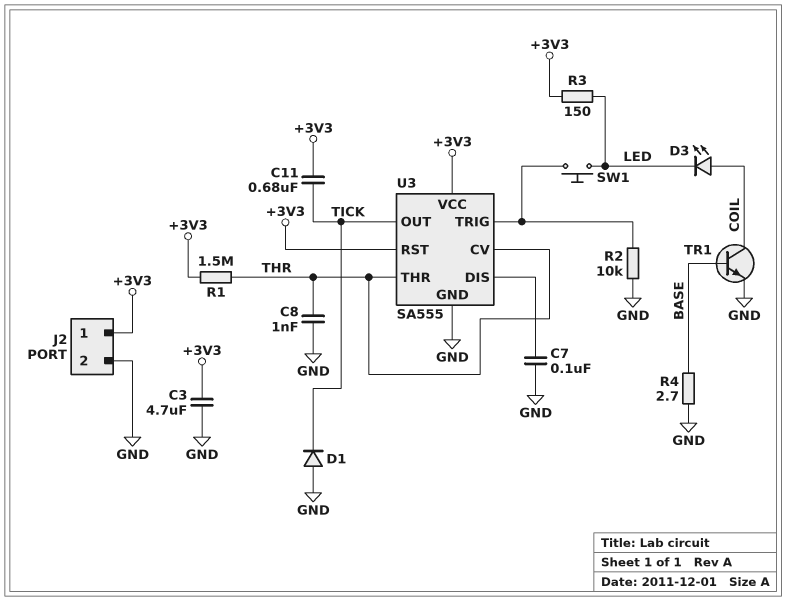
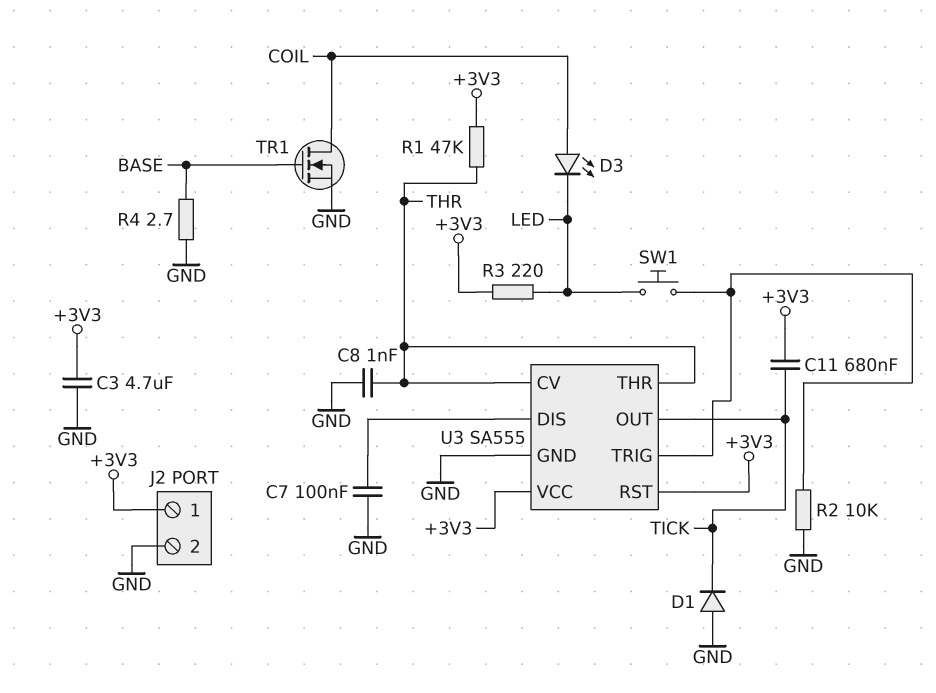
R1: 1.5M (+3V3, THR) -> 47k (+3V3, THR)
R3: 150 (+3V3, LED) -> 220 (+3V3, LED)
TR1: NPN (B BASE, C COIL, E GND) -> NMOS (G BASE, D COIL, S GND)

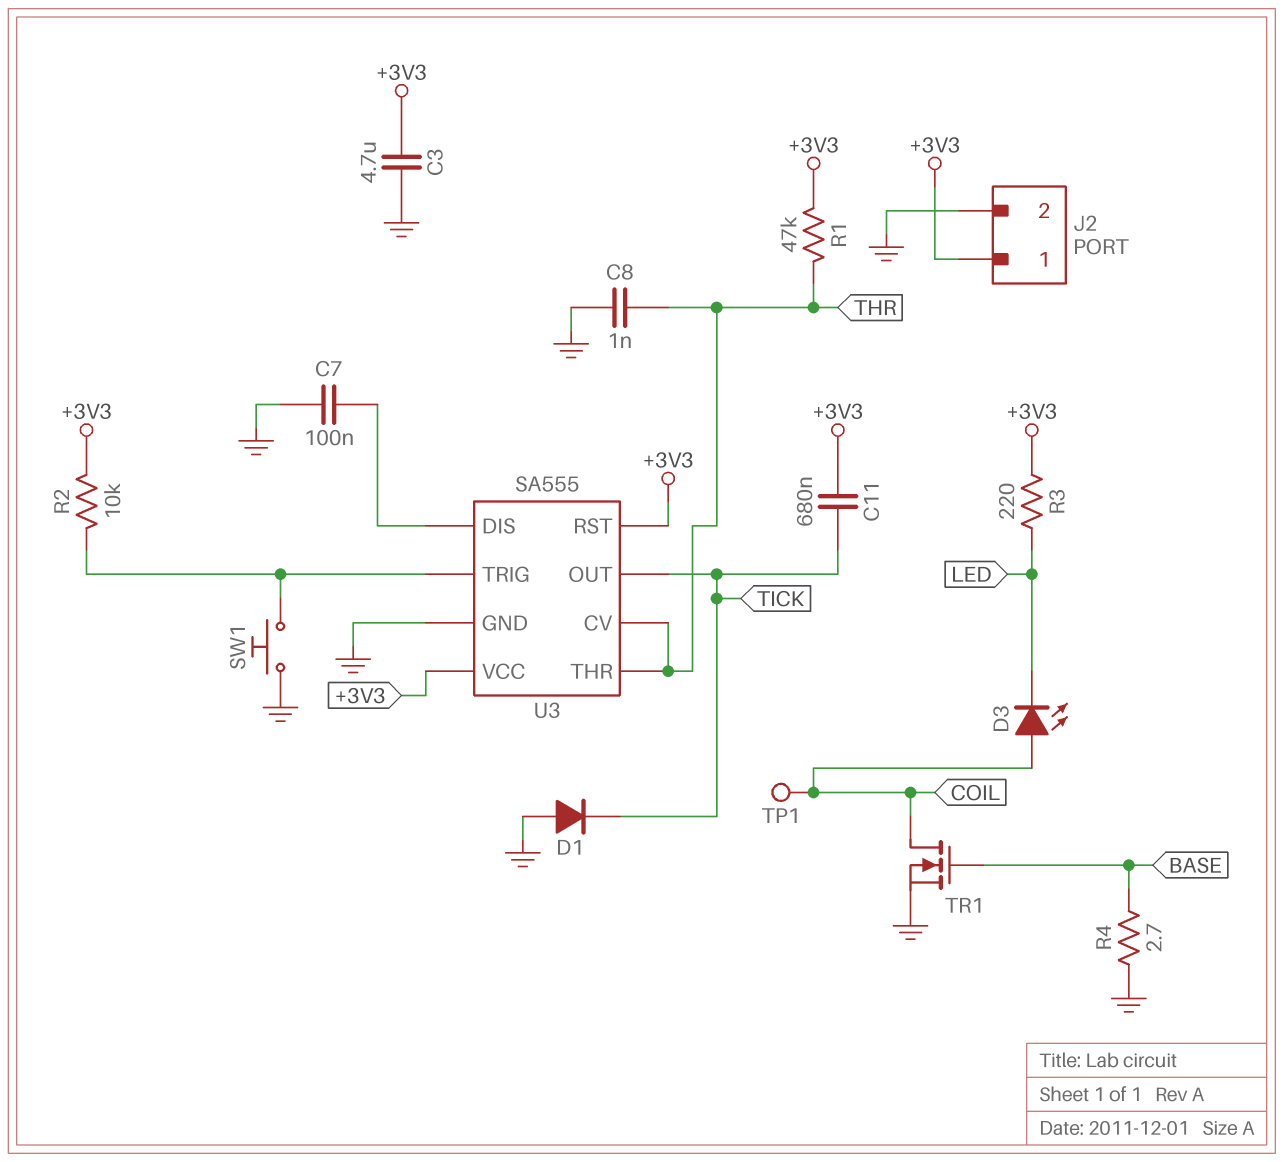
R2: 10k (GND, U3/TRIG) -> 10k (+3V3, U3/TRIG)
SW1: button (LED, U3/TRIG) -> button (GND, U3/TRIG)
TP1: none -> test point (COIL)

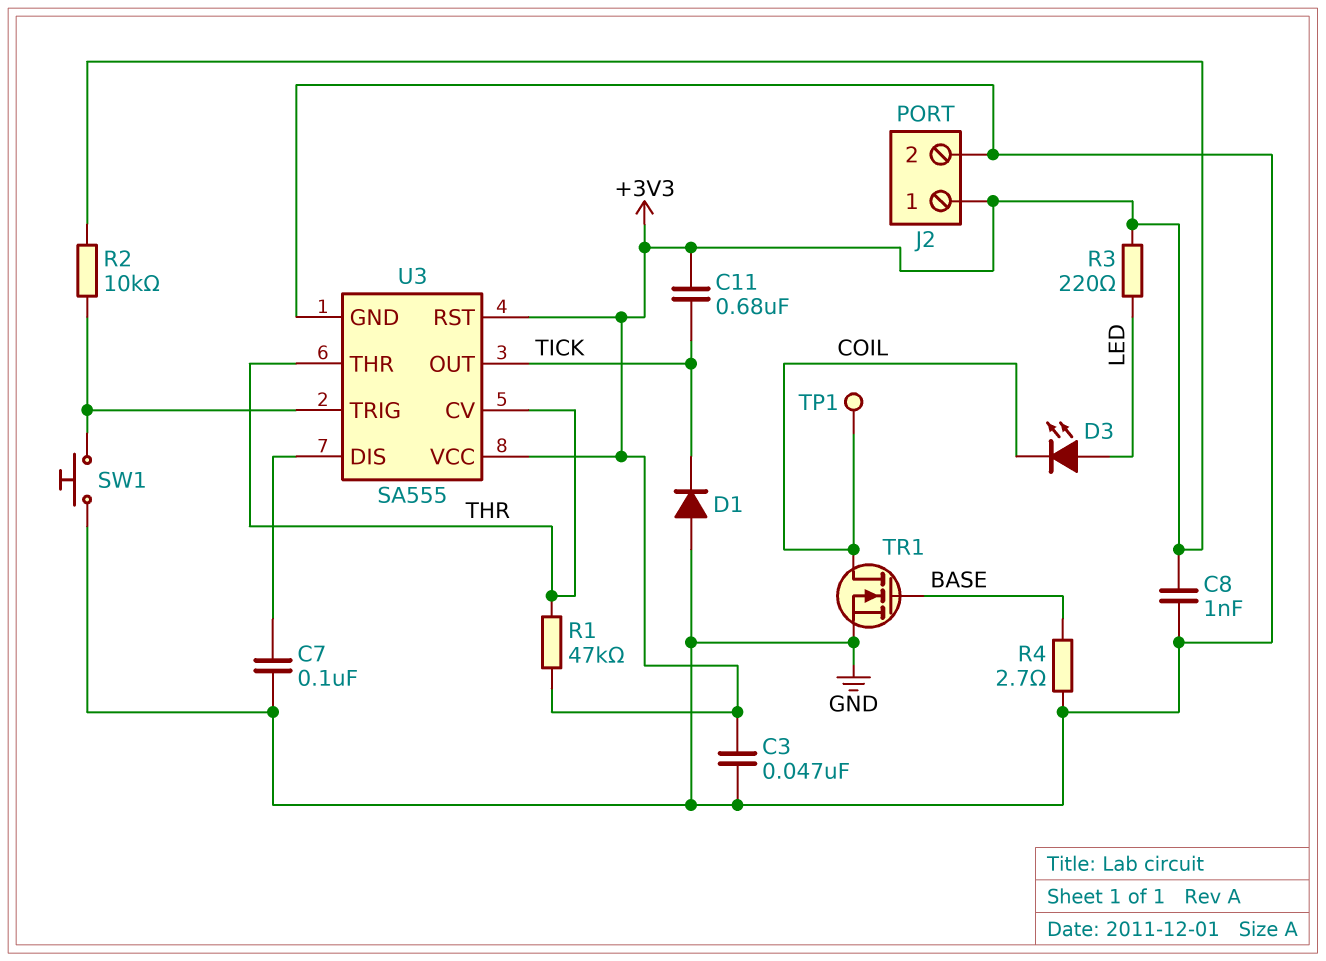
C3: 4.7uF (+3V3, GND) -> 47nF (+3V3, GND)
C8: 1nF (GND, THR) -> 1nF (+3V3, GND)
D3: LED (A COIL, K LED) -> LED (A LED, K COIL)

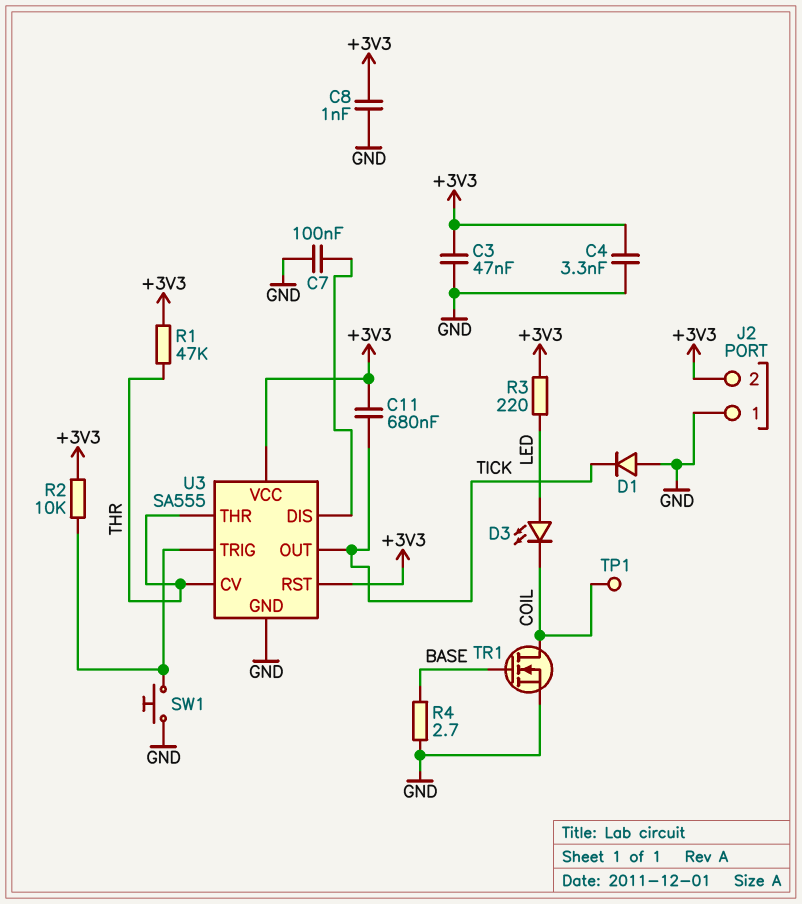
C4: none -> 3.3nF (+3V3, GND)
J2 pin 1: +3V3 -> GND
J2 pin 2: GND -> +3V3

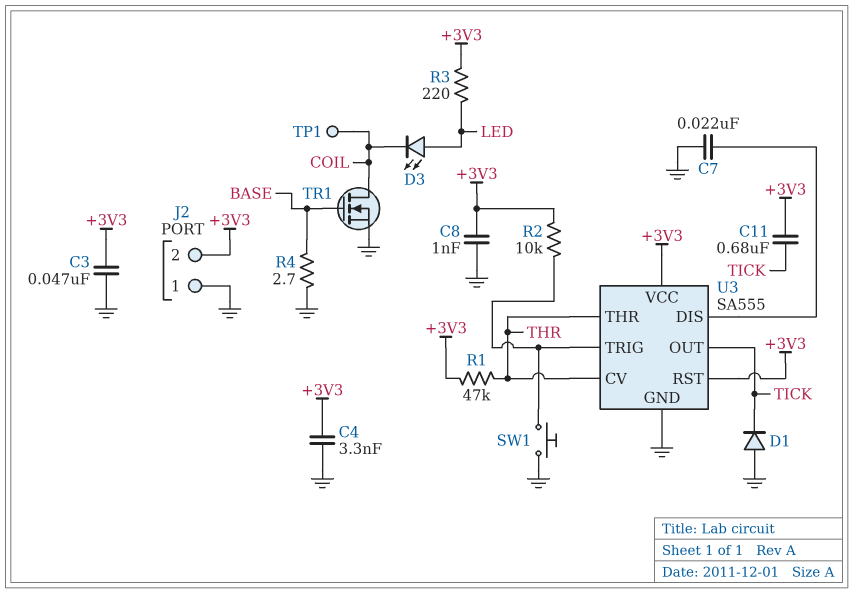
C7: 100nF (GND, U3/DIS) -> 22nF (GND, U3/DIS)

